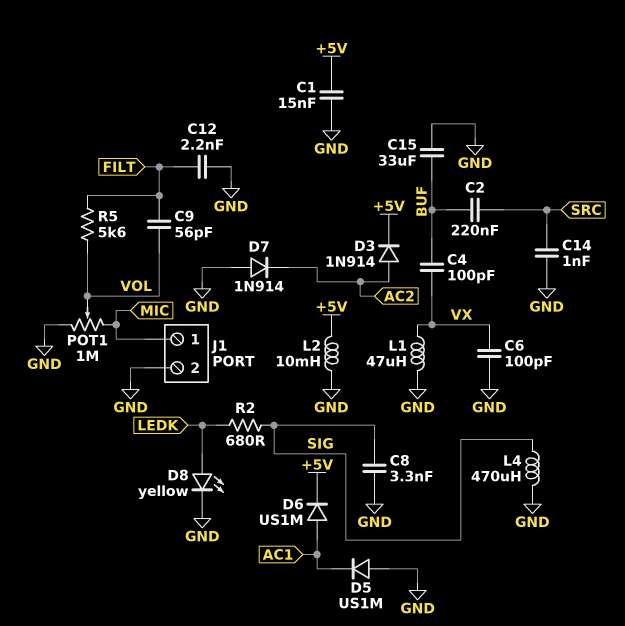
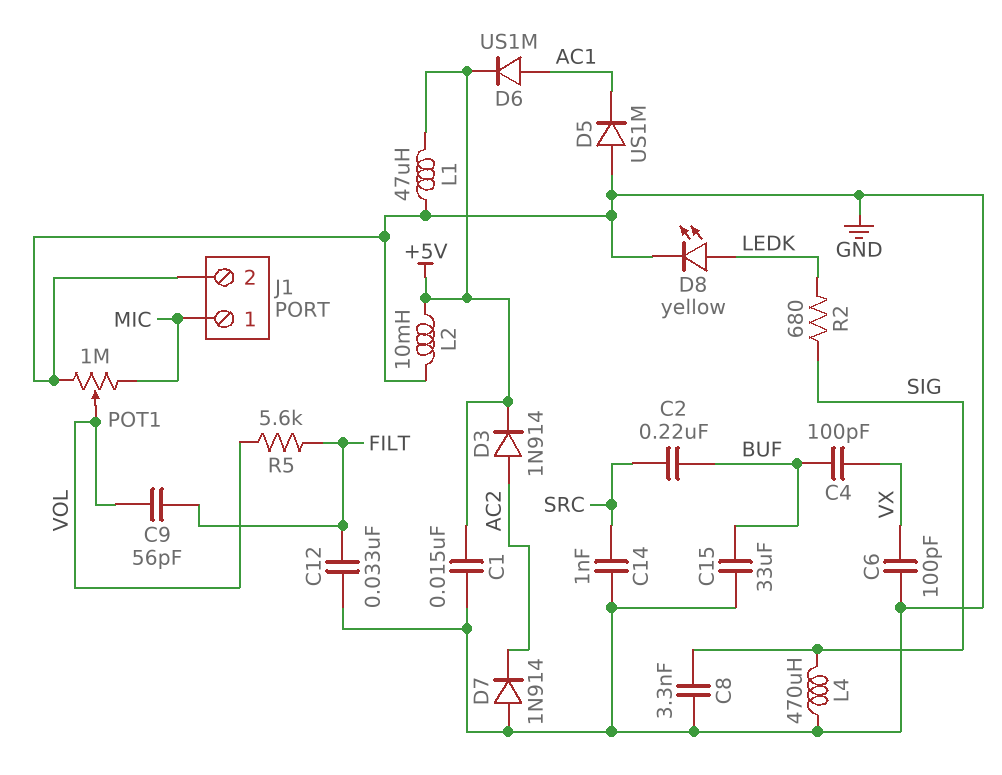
C12: 2.2nF (FILT, GND) -> 33nF (FILT, GND)
L1: 47uH (GND, VX) -> 47uH (+5V, GND)

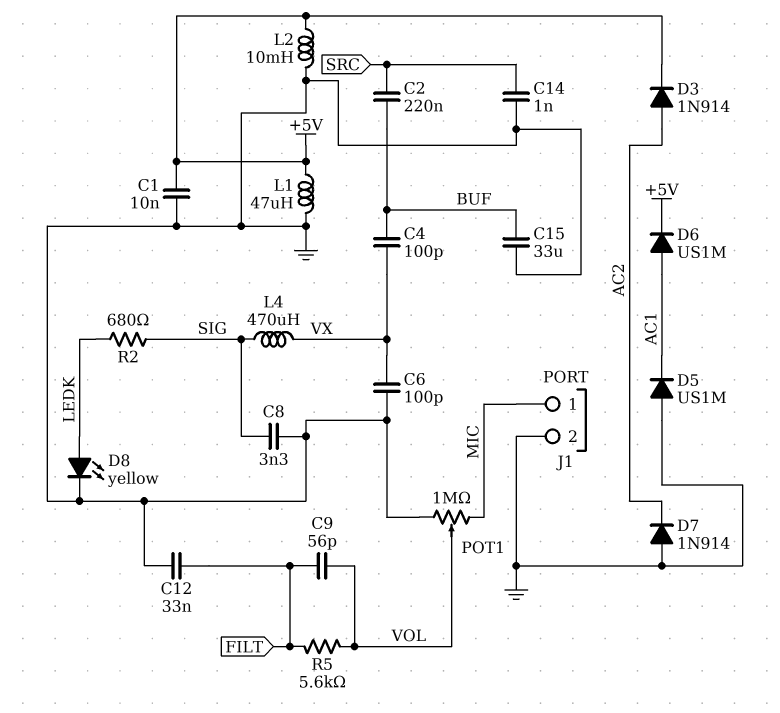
C1: 15nF (+5V, GND) -> 10nF (+5V, GND)
L4: 470uH (GND, SIG) -> 470uH (SIG, VX)

